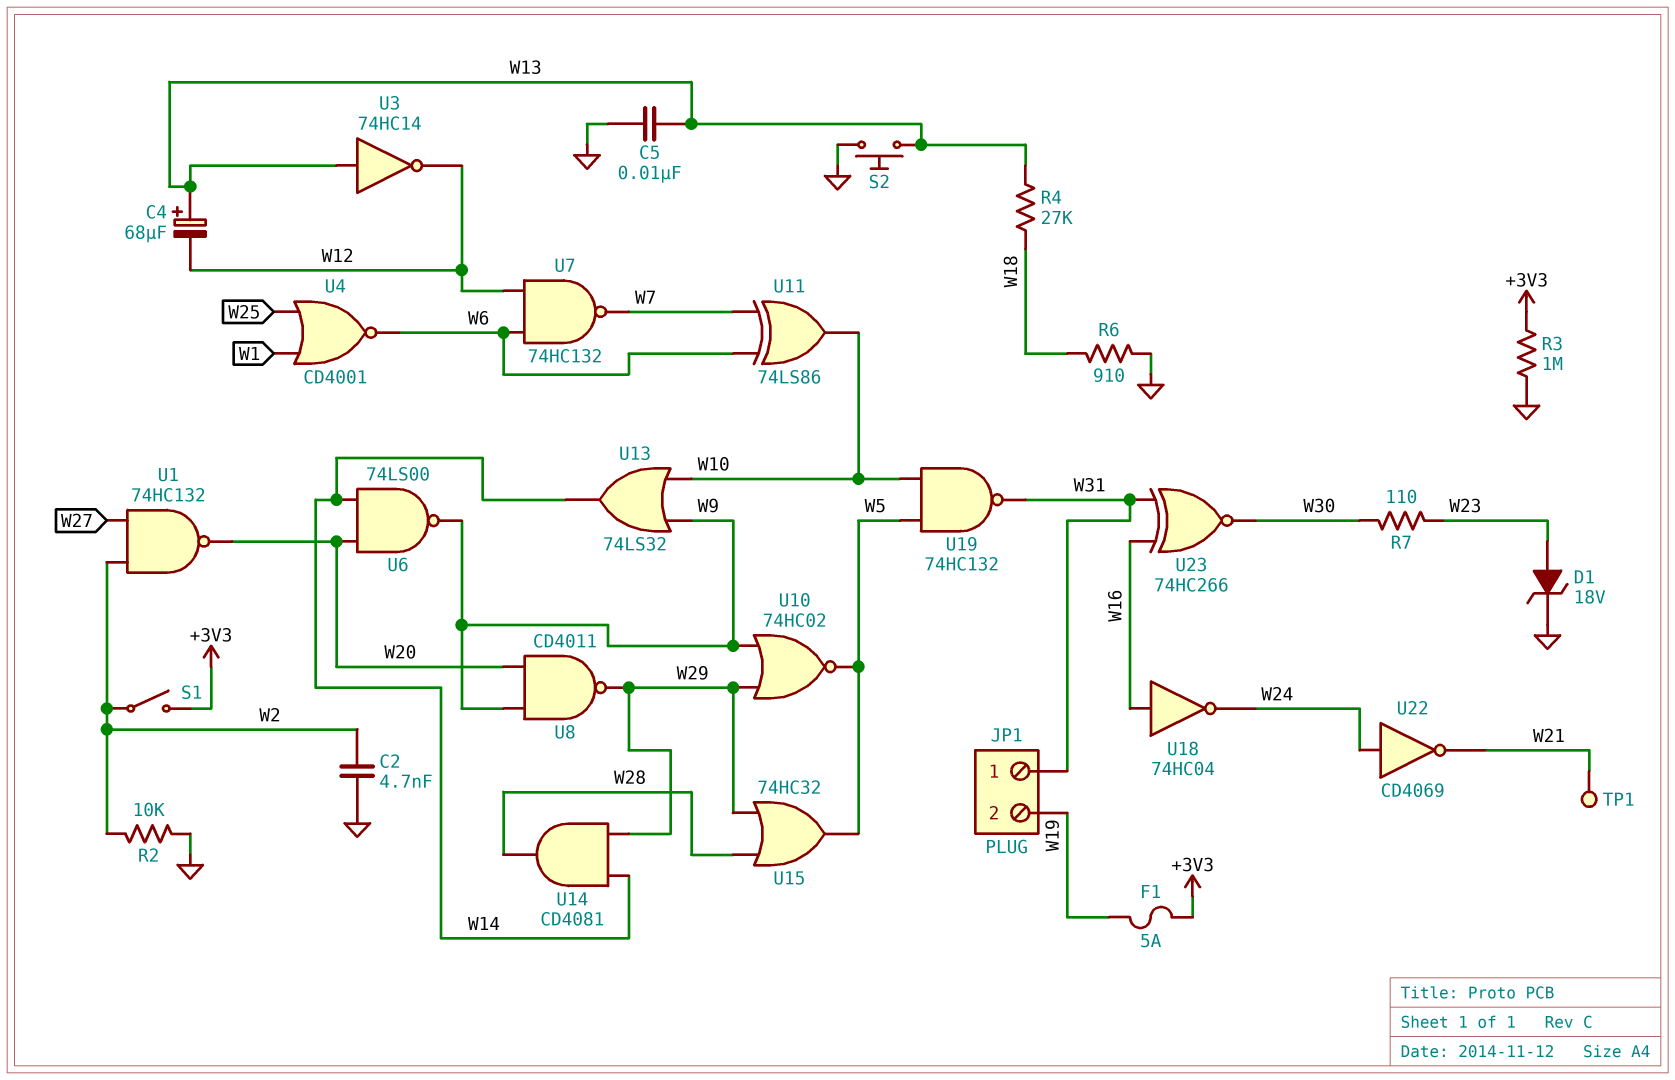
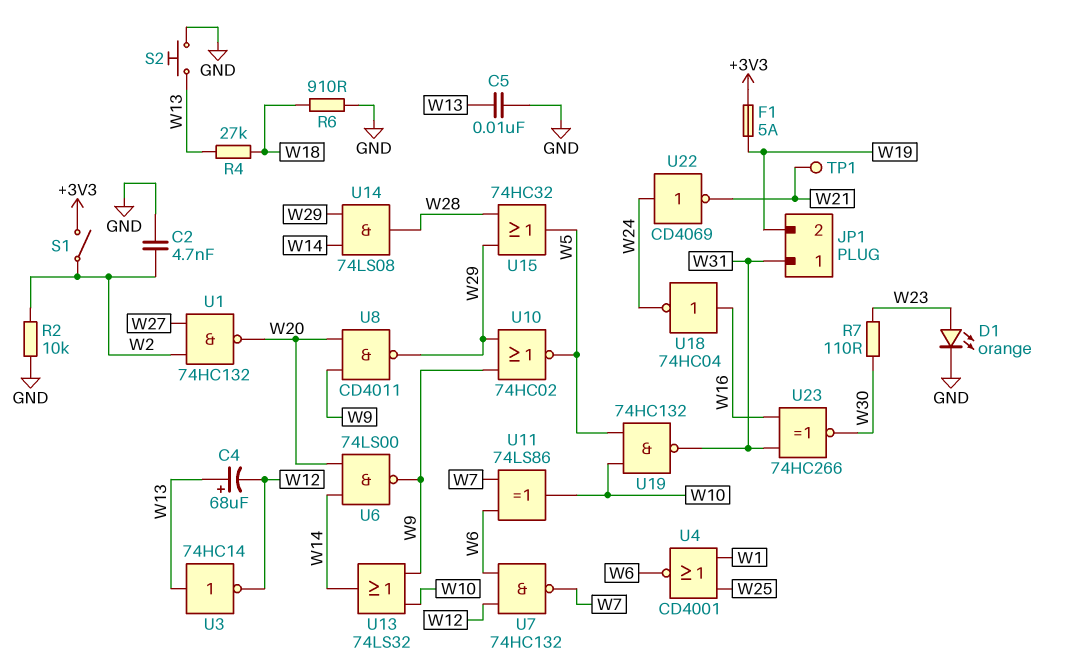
D1: zener 18V (A W23, K GND) -> LED orange (A W23, K GND)
R3: 1M (+3V3, GND) -> none
U14: AND CD4081 (in W14, in W29, out W28) -> AND 74LS08 (in W14, in W29, out W28)

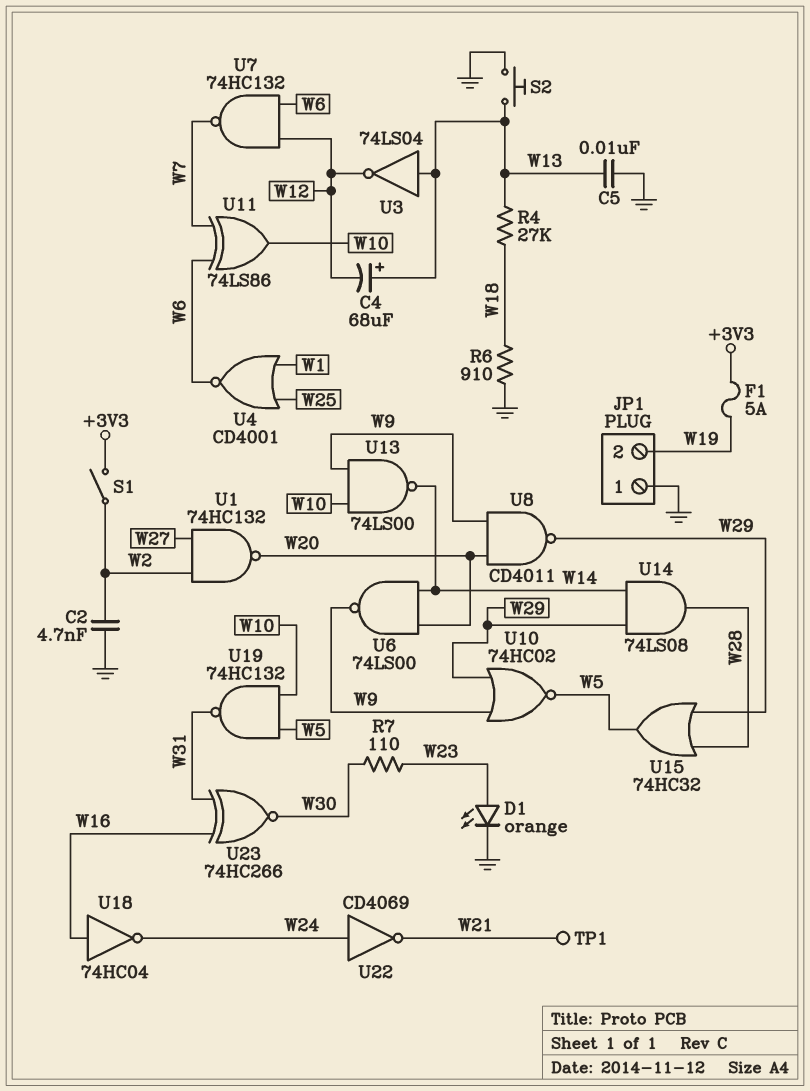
JP1 pin 1: W31 -> GND
R2: 10k (GND, W2) -> none
U3: NOT 74HC14 (in W13, out W12) -> NOT 74LS04 (in W13, out W12)
U13: OR 74LS32 (in W9, in W10, out W14) -> NAND 74LS00 (in W9, in W10, out W14)

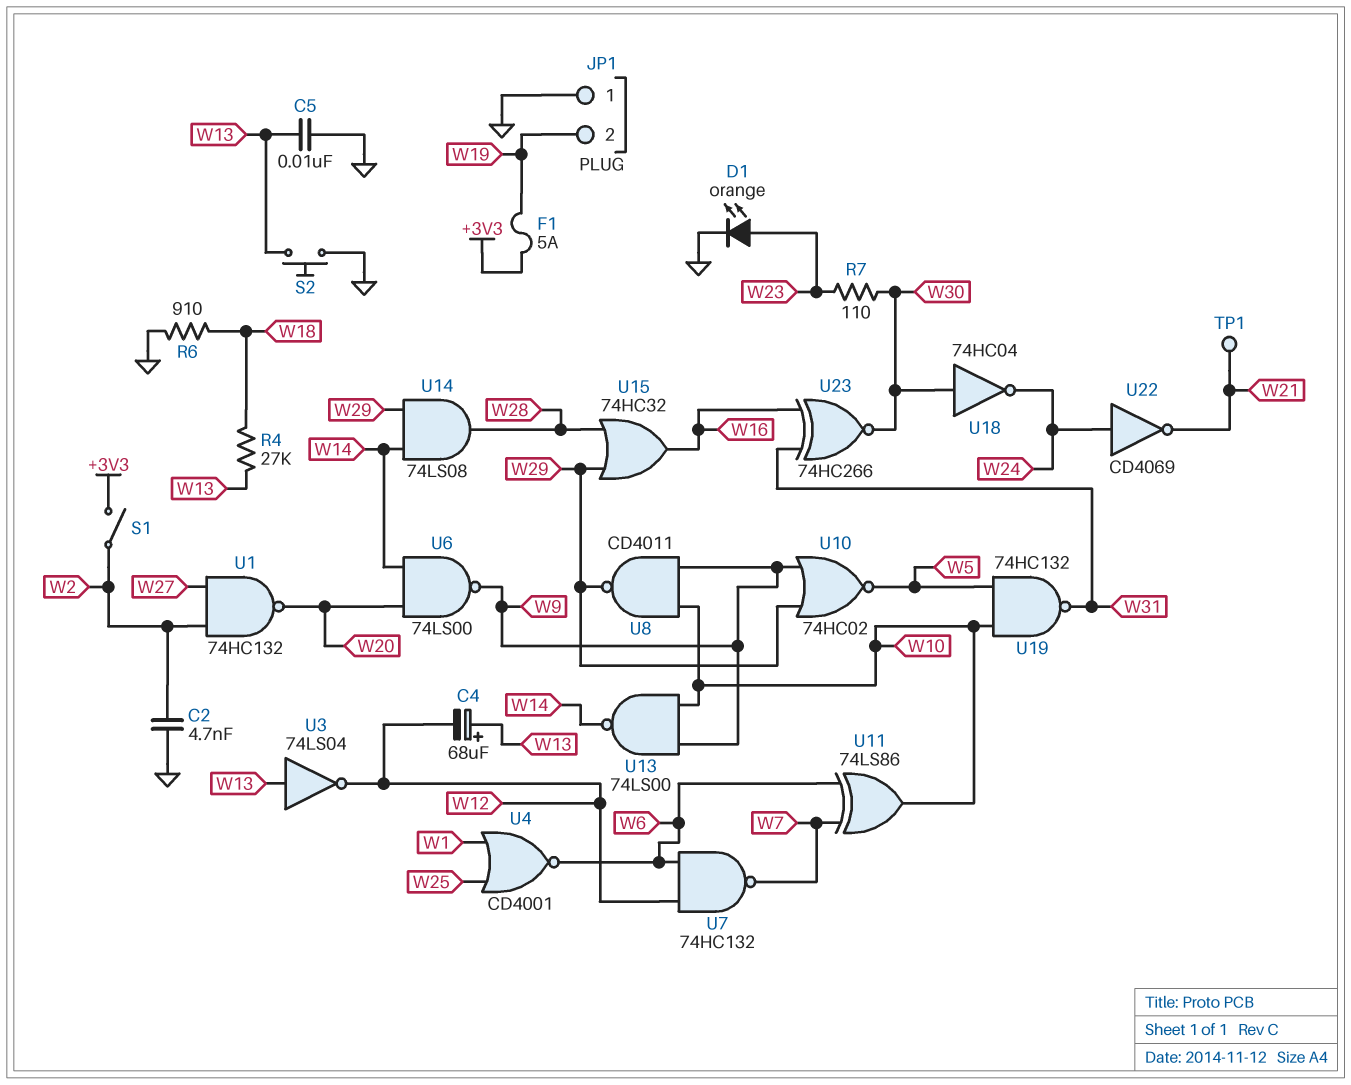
U8: NAND CD4011 (in W9, in W20, out W29) -> NAND CD4011 (in W9, in W10, out W29)
U15: OR 74HC32 (in W28, in W29, out W5) -> OR 74HC32 (in W28, in W29, out W16)
U18: NOT 74HC04 (in W16, out W24) -> NOT 74HC04 (in W30, out W24)

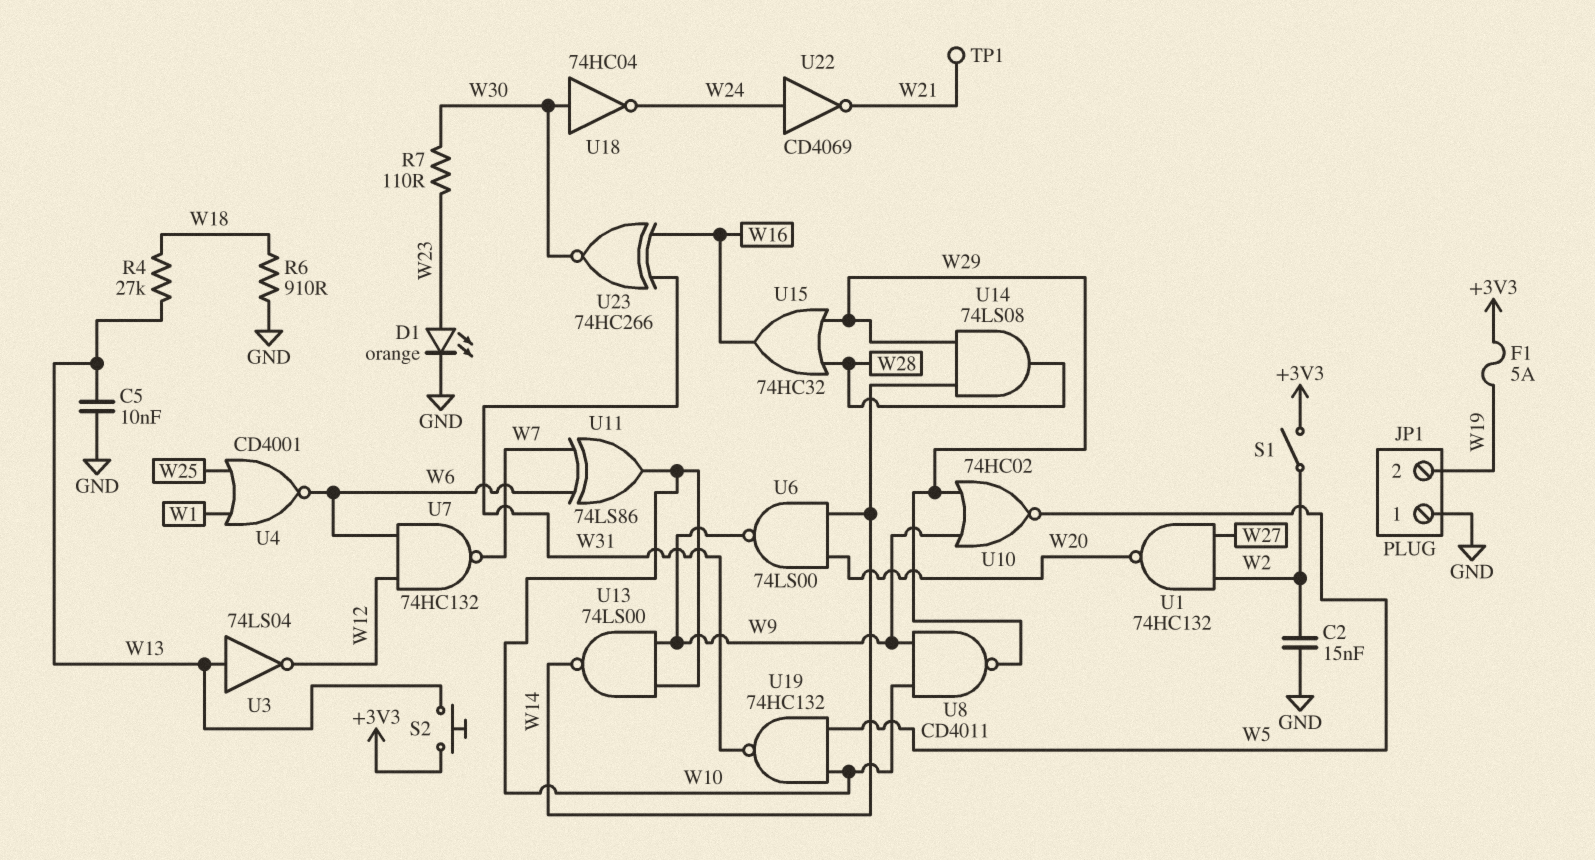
C2: 4.7nF (GND, W2) -> 15nF (GND, W2)
C4: 68uF (plus W13, minus W12) -> none
S2: button (GND, W13) -> button (+3V3, W13)

